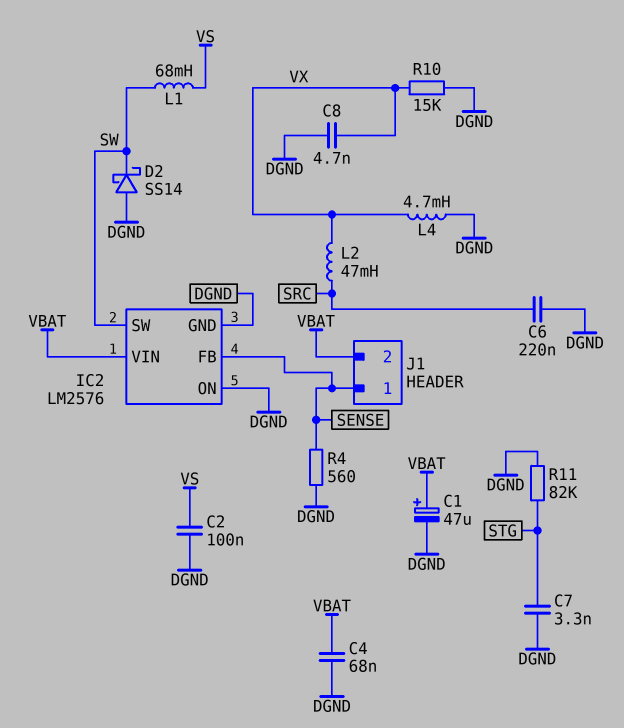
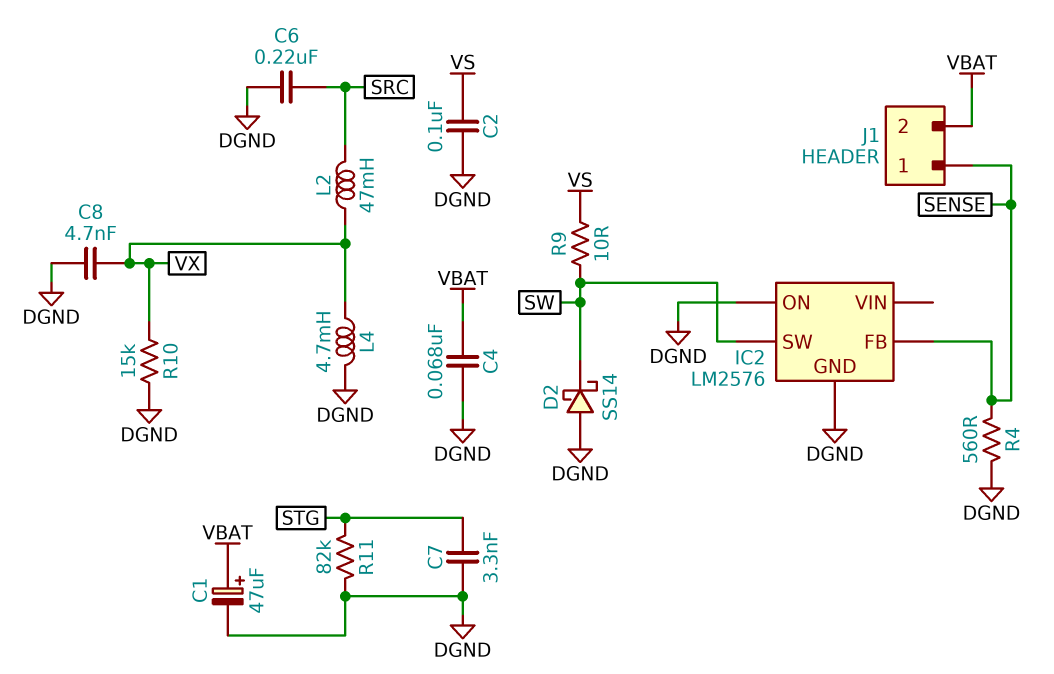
IC2 pin VIN: VBAT -> none
L1: 68mH (SW, VS) -> none
R9: none -> 10 (SW, VS)

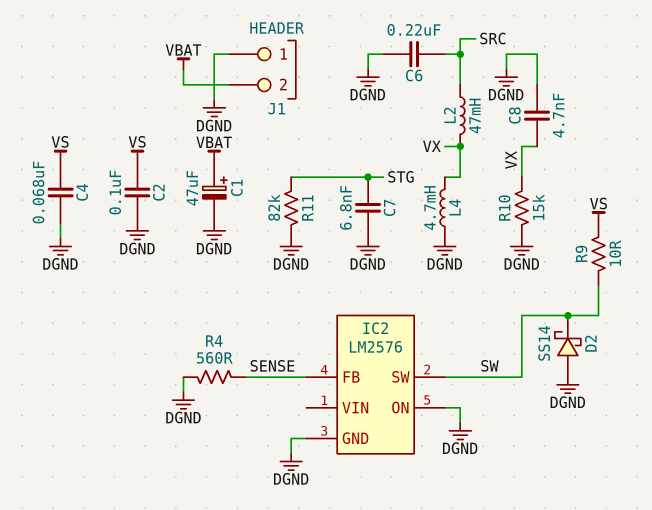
C4: 68nF (DGND, VBAT) -> 68nF (DGND, VS)
C7: 3.3nF (DGND, STG) -> 6.8nF (DGND, STG)
J1 pin 1: SENSE -> DGND

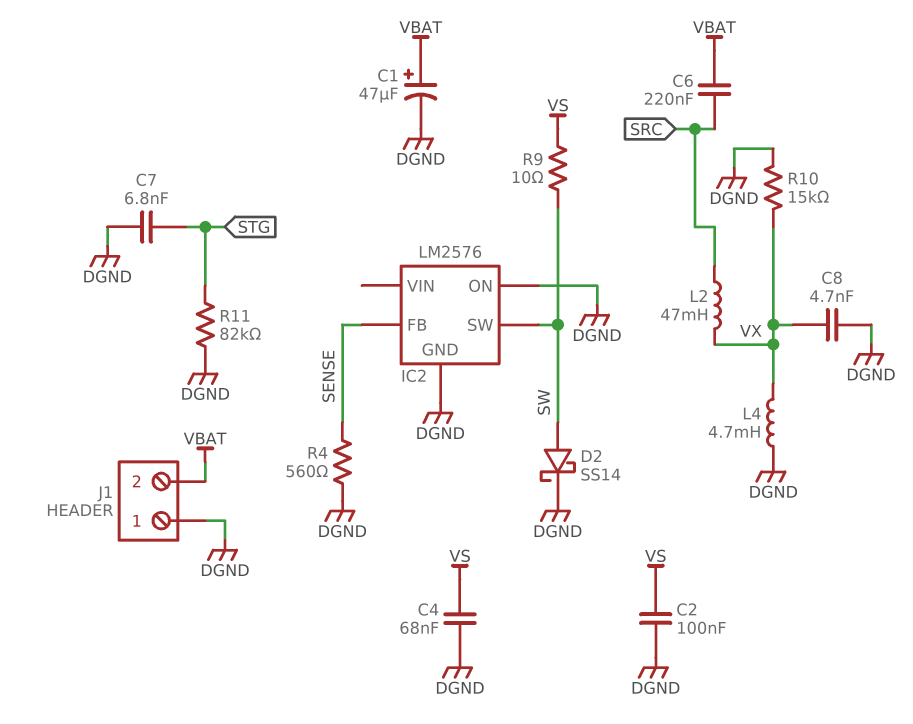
C6: 220nF (DGND, SRC) -> 220nF (SRC, VBAT)
D2: schottky SS14 (A DGND, K SW) -> schottky SS14 (A SW, K DGND)

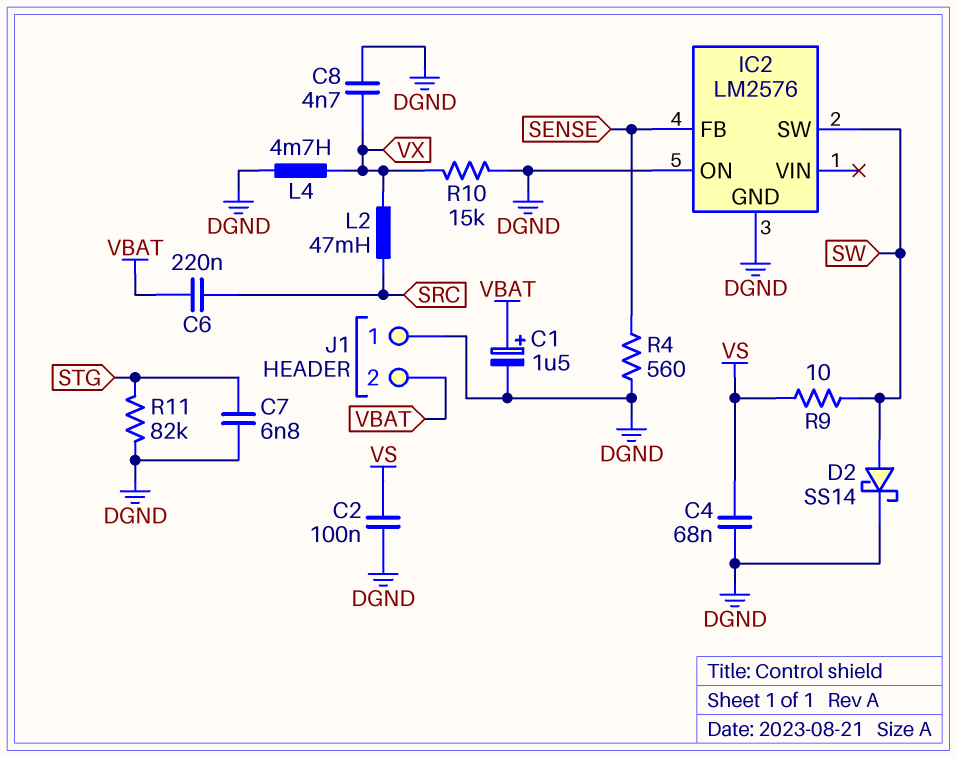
C1: 47uF (plus VBAT, minus DGND) -> 1.5uF (plus VBAT, minus DGND)

